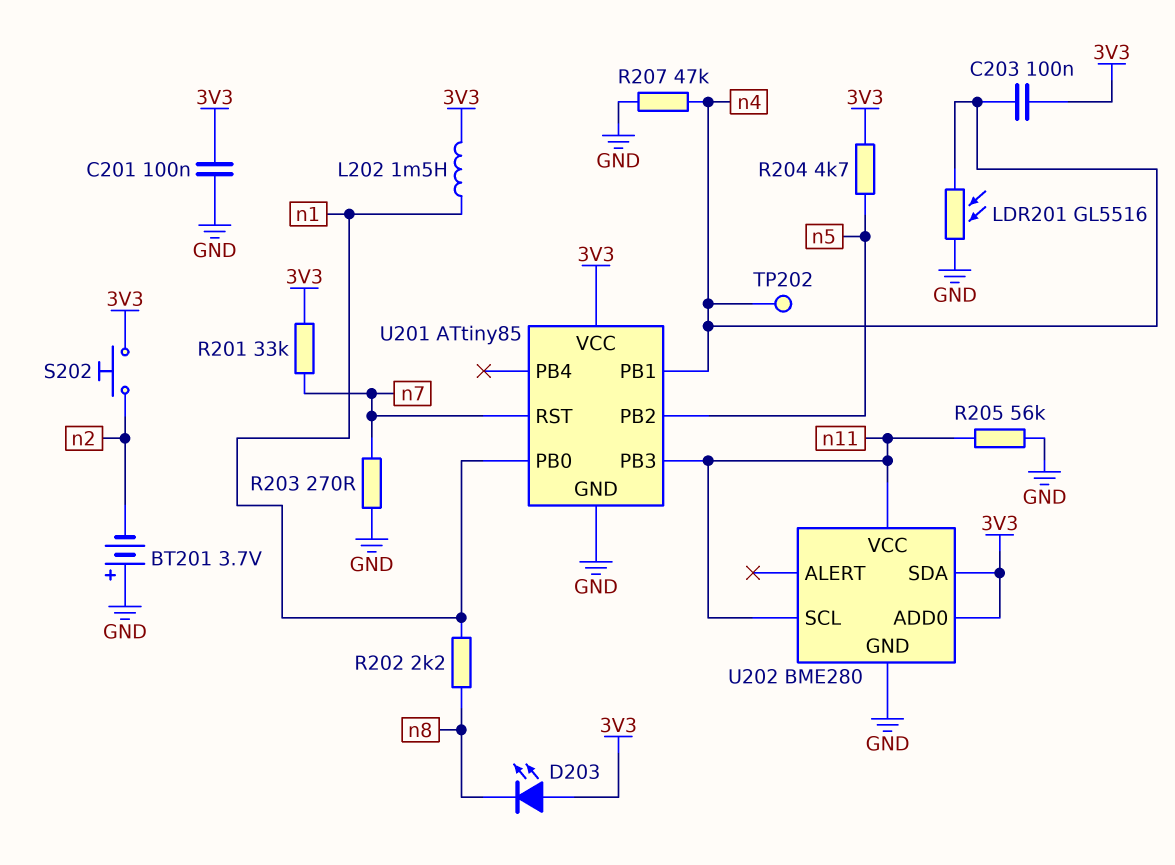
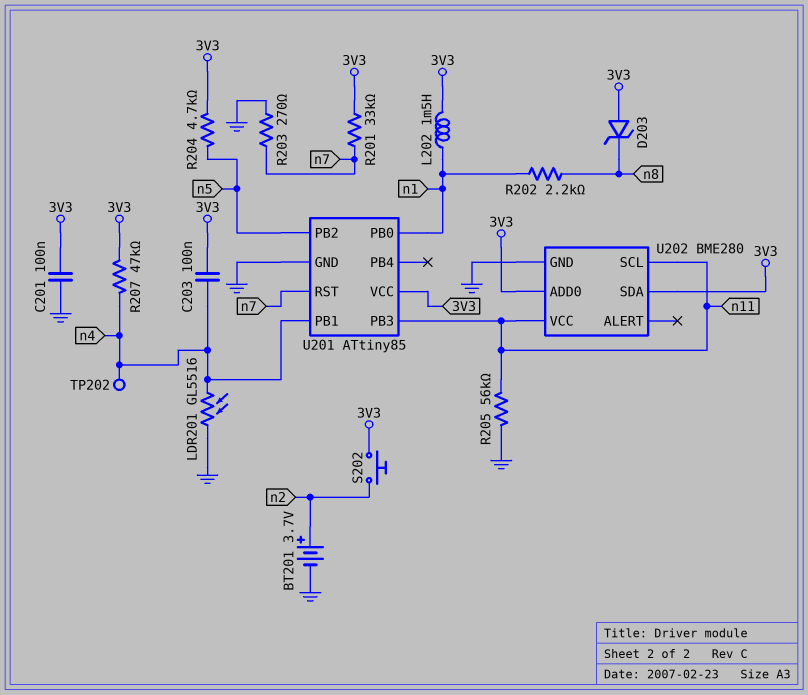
BT201: 3.7V (plus GND, minus n2) -> 3.7V (plus n2, minus GND)
D203: LED (A 3V3, K n8) -> zener (A 3V3, K n8)
R207: 47k (GND, n4) -> 47k (3V3, n4)

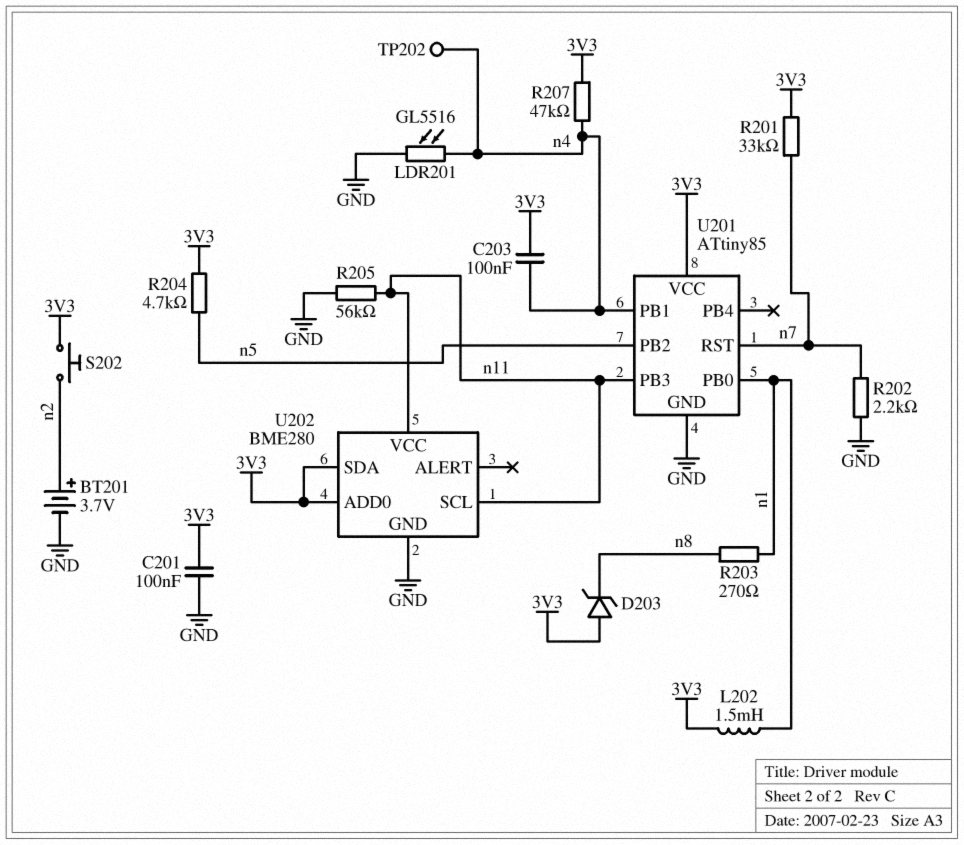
R202: 2.2k (n1, n8) -> 2.2k (GND, n7)
R203: 270 (GND, n7) -> 270 (n1, n8)

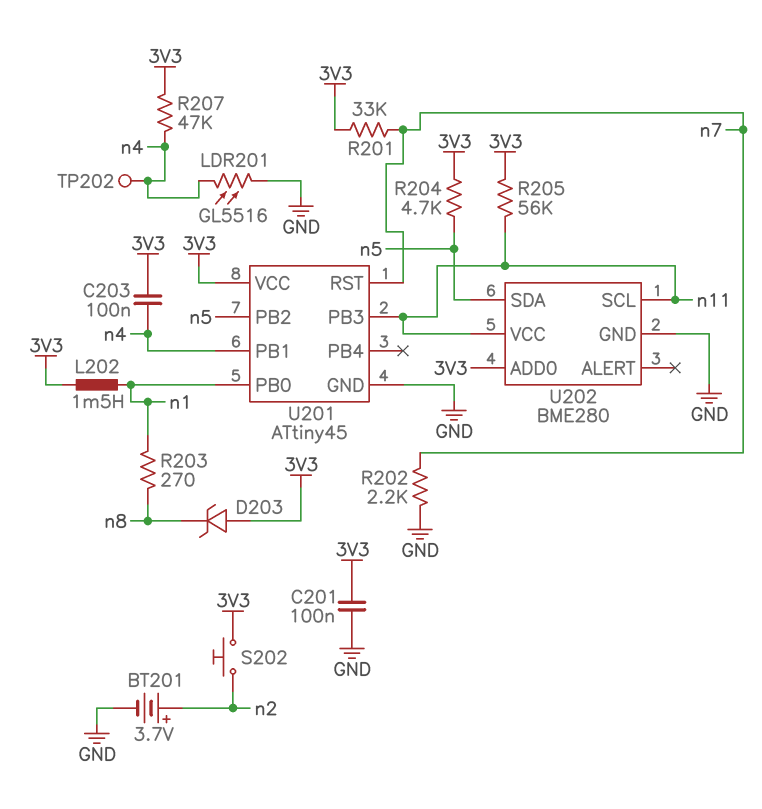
R205: 56k (GND, n11) -> 56k (3V3, n11)
U201: ATtiny85 -> ATtiny45
U202 pin SDA: 3V3 -> n5

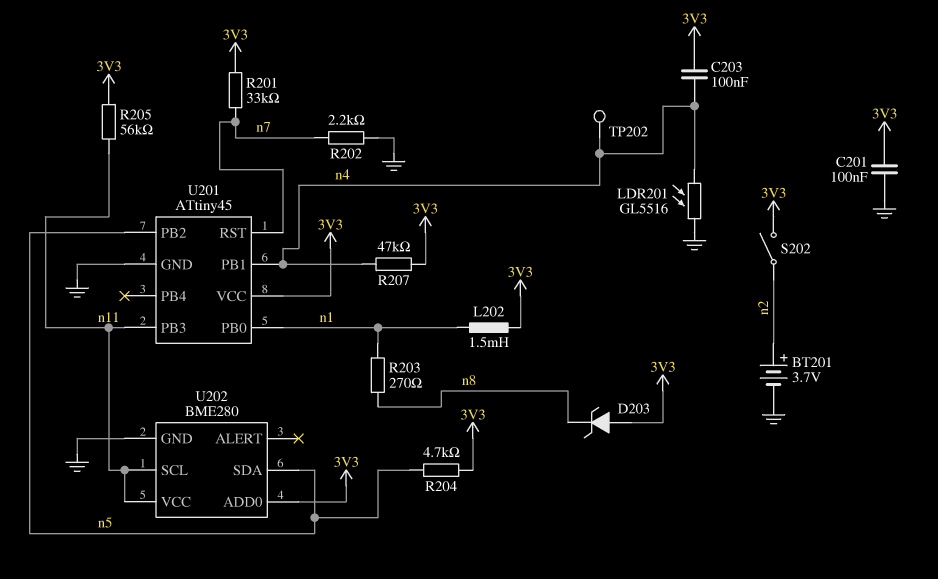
S202: button (3V3, n2) -> switch (3V3, n2)

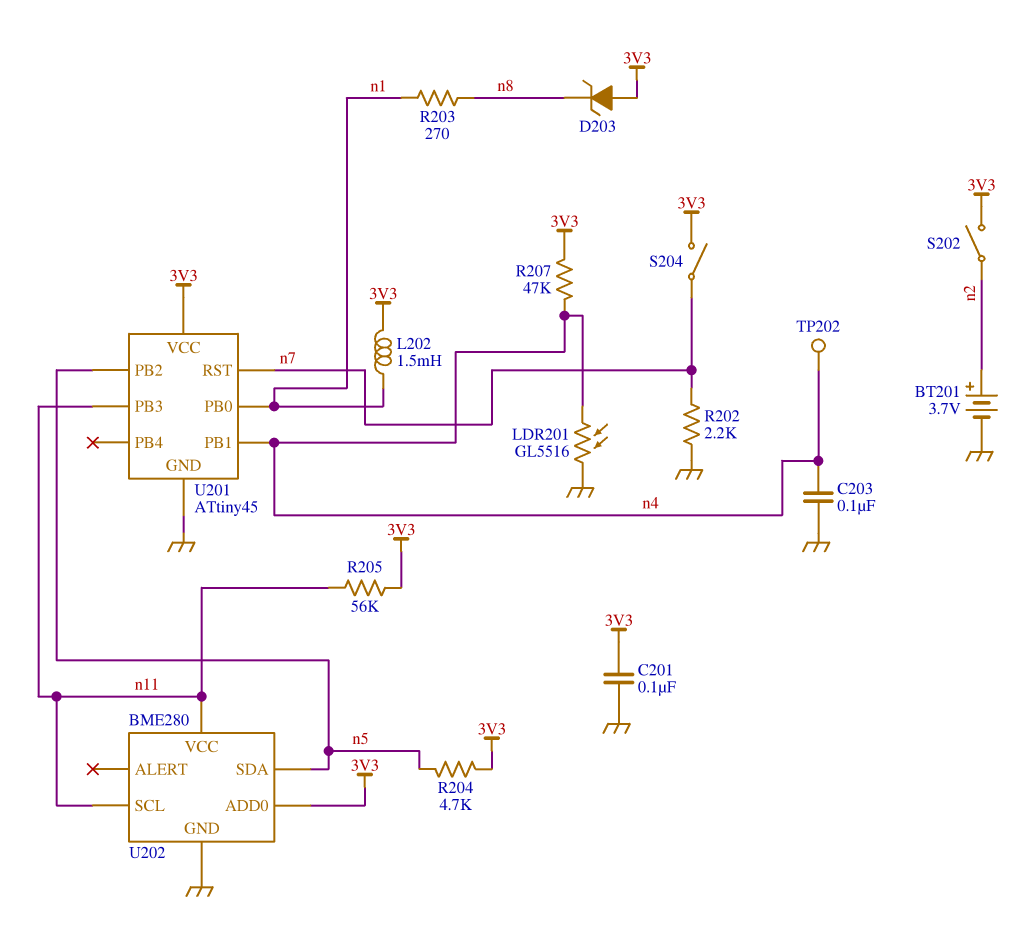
C203: 100nF (3V3, n4) -> 100nF (GND, n4)
R201: 33k (3V3, n7) -> none
S204: none -> switch (3V3, n7)

